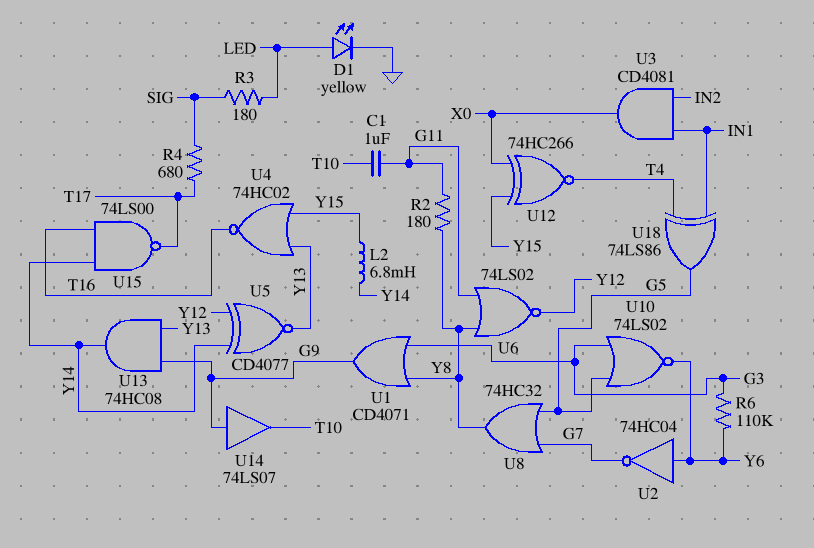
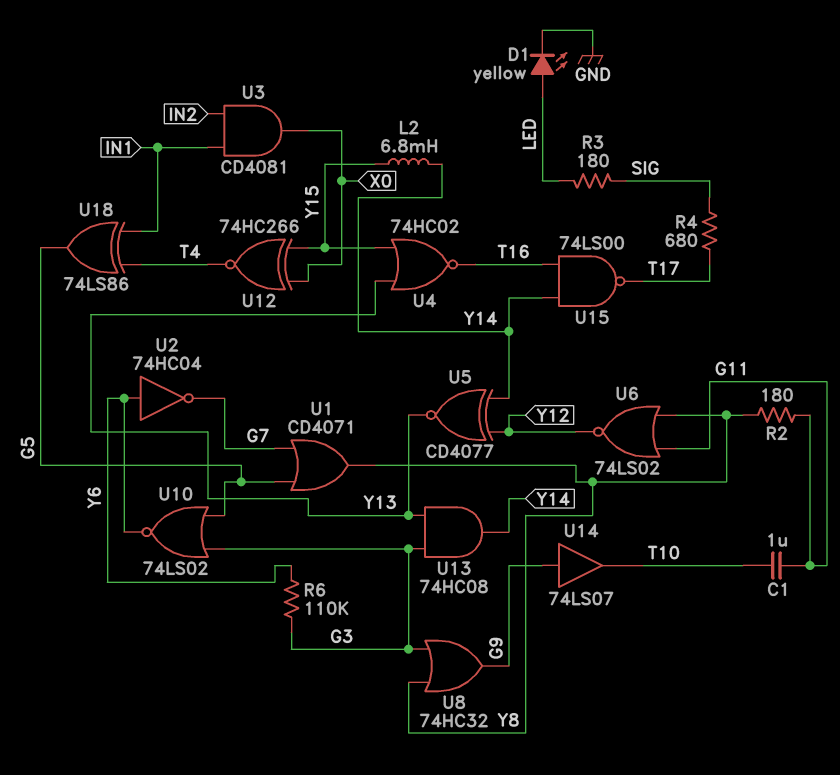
U1: OR CD4071 (in G3, in Y8, out G9) -> OR CD4071 (in G5, in G7, out Y8)
U8: OR 74HC32 (in G5, in G7, out Y8) -> OR 74HC32 (in G3, in Y8, out G9)
U13: AND 74HC08 (in G9, in Y13, out Y14) -> AND 74HC08 (in G3, in Y13, out Y14)

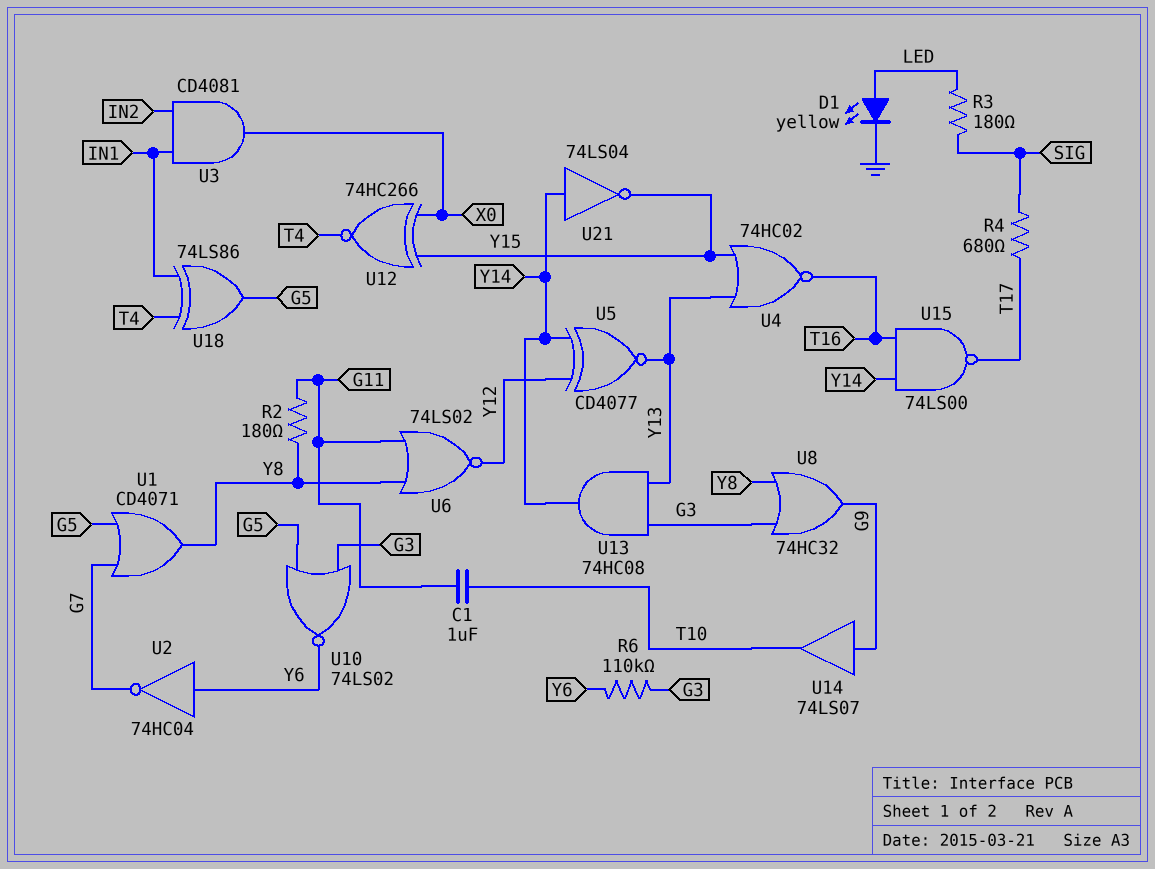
L2: 6.8mH (Y14, Y15) -> none
U21: none -> NOT 74LS04 (in Y14, out Y15)

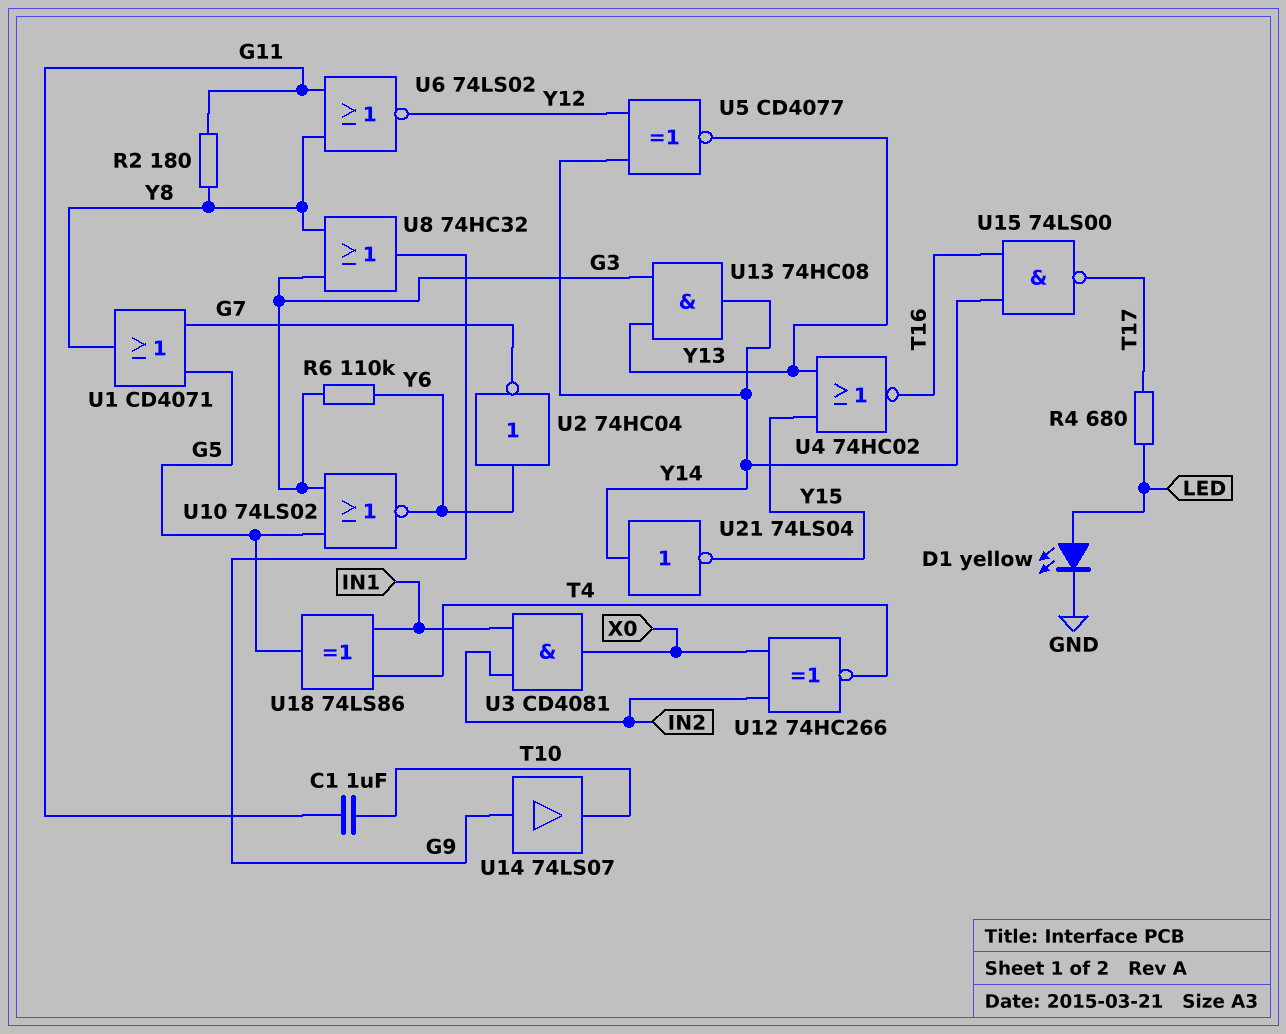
R3: 180 (LED, SIG) -> none
R4: 680 (SIG, T17) -> 680 (LED, T17)
U12: XNOR 74HC266 (in X0, in Y15, out T4) -> XNOR 74HC266 (in IN2, in X0, out T4)

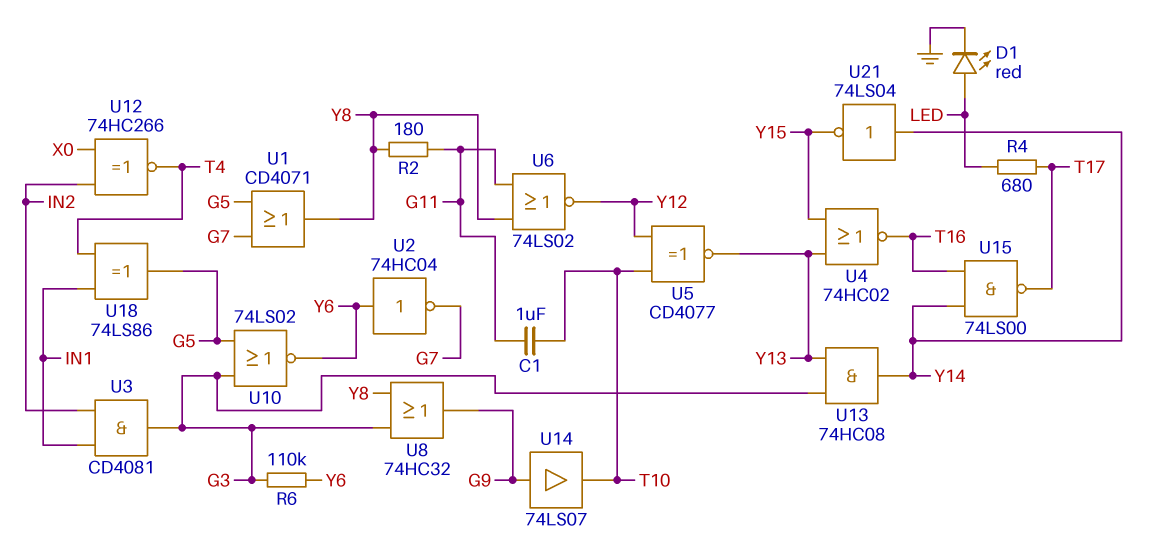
D1: LED yellow (A LED, K GND) -> LED red (A LED, K GND)
U3: AND CD4081 (in IN1, in IN2, out X0) -> AND CD4081 (in IN1, in IN2, out G3)
U5: XNOR CD4077 (in Y12, in Y14, out Y13) -> XNOR CD4077 (in T10, in Y12, out Y13)

